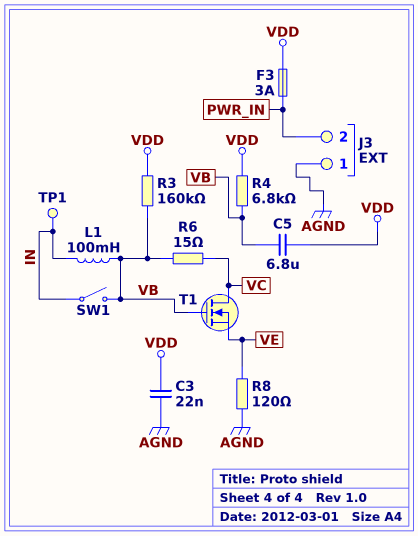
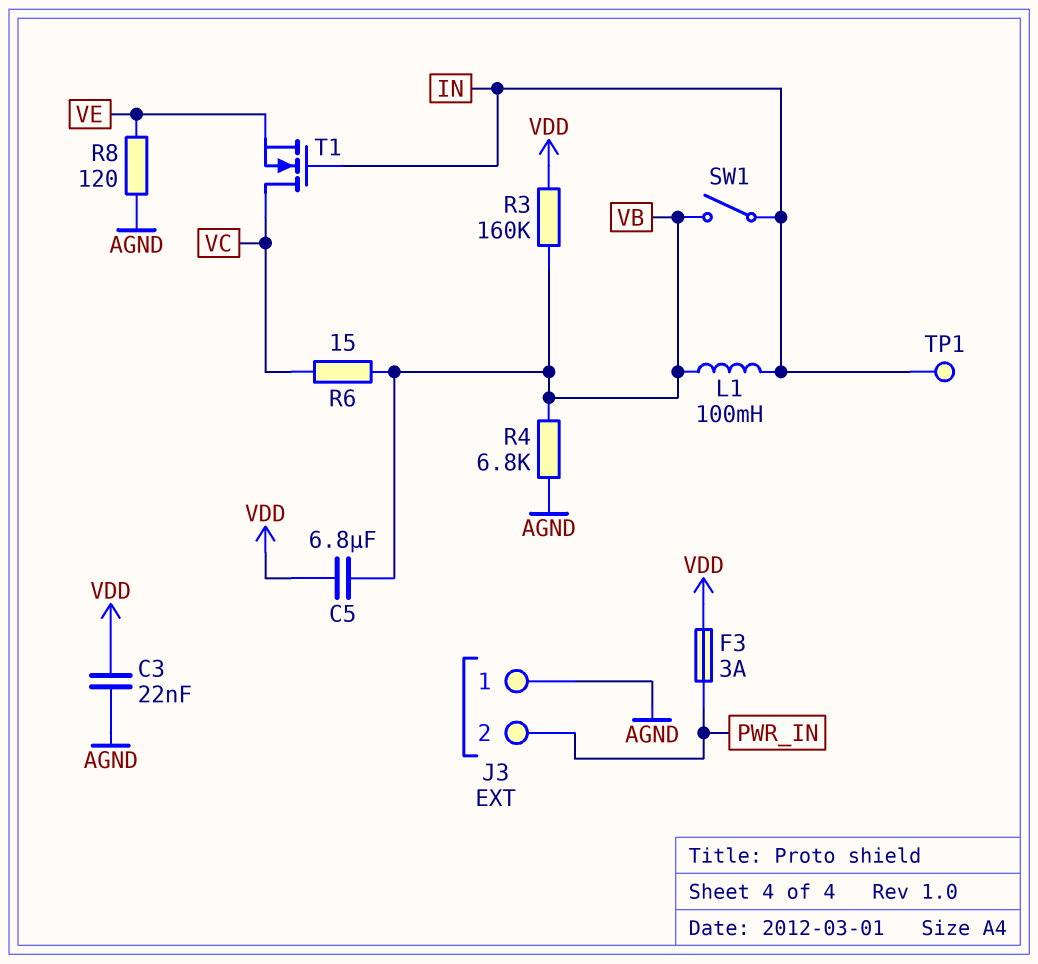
R4: 6.8k (VB, VDD) -> 6.8k (AGND, VB)
T1: NMOS (G VB, D VC, S VE) -> NMOS (G IN, D VC, S VE)

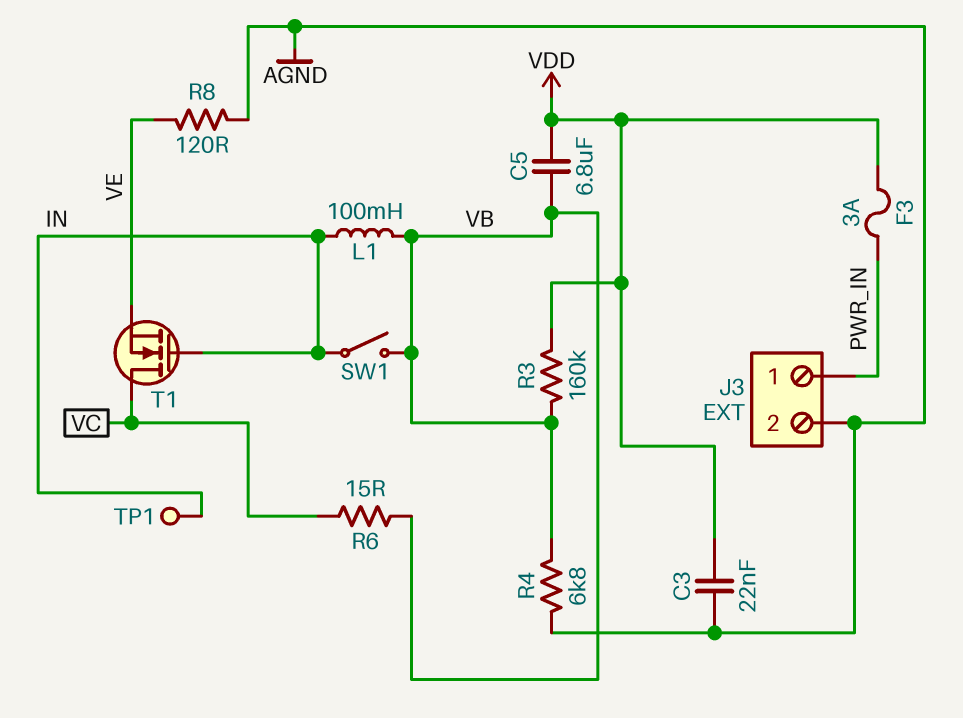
J3 pin 1: AGND -> PWR_IN
J3 pin 2: PWR_IN -> AGND

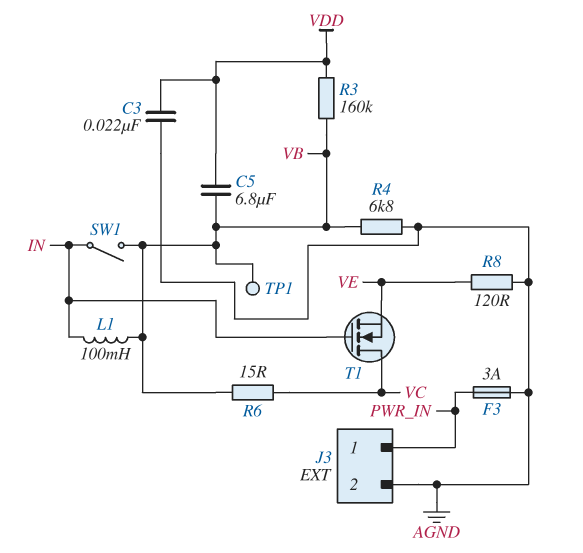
F3: 3A (PWR_IN, VDD) -> 3A (AGND, PWR_IN)
TP1: test point (IN) -> test point (VB)

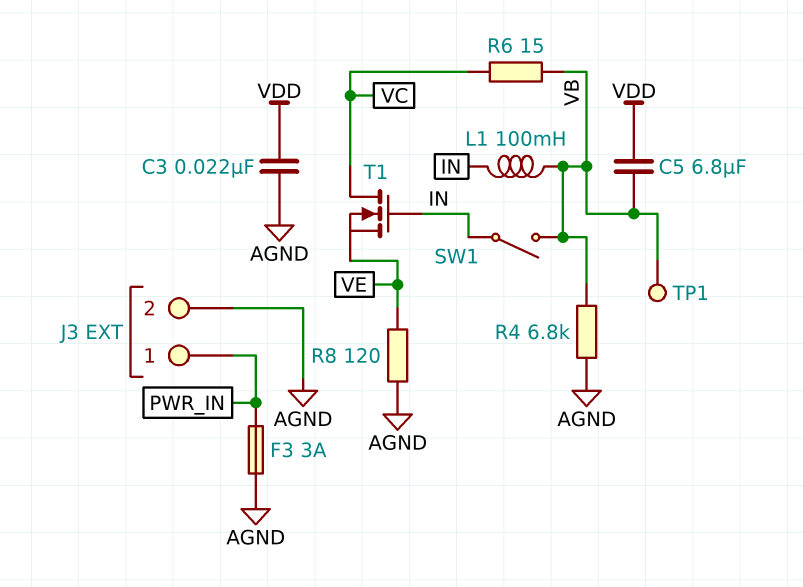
R3: 160k (VB, VDD) -> none

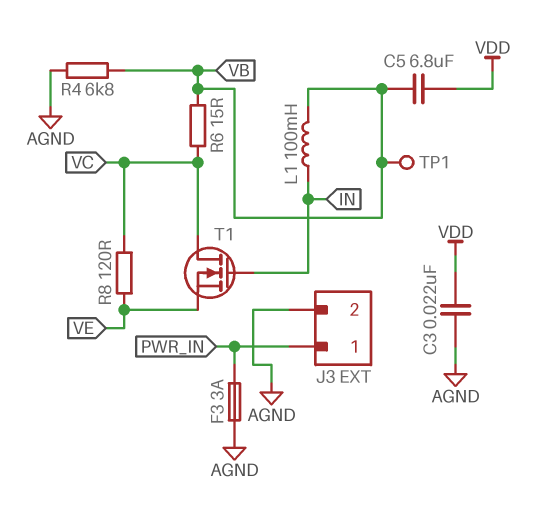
R8: 120 (AGND, VE) -> 120 (VC, VE)
SW1: switch (IN, VB) -> none

